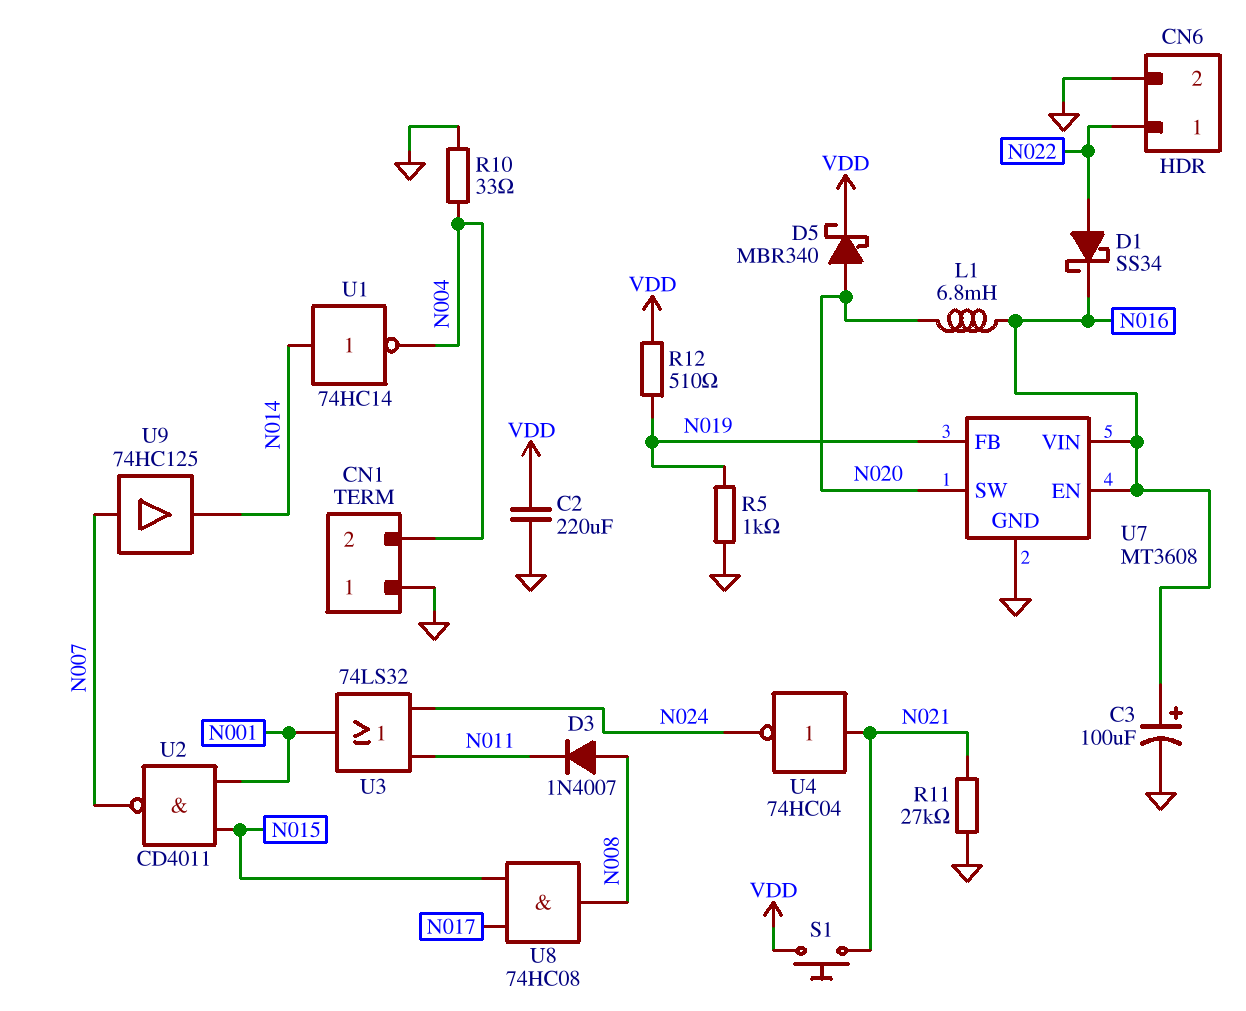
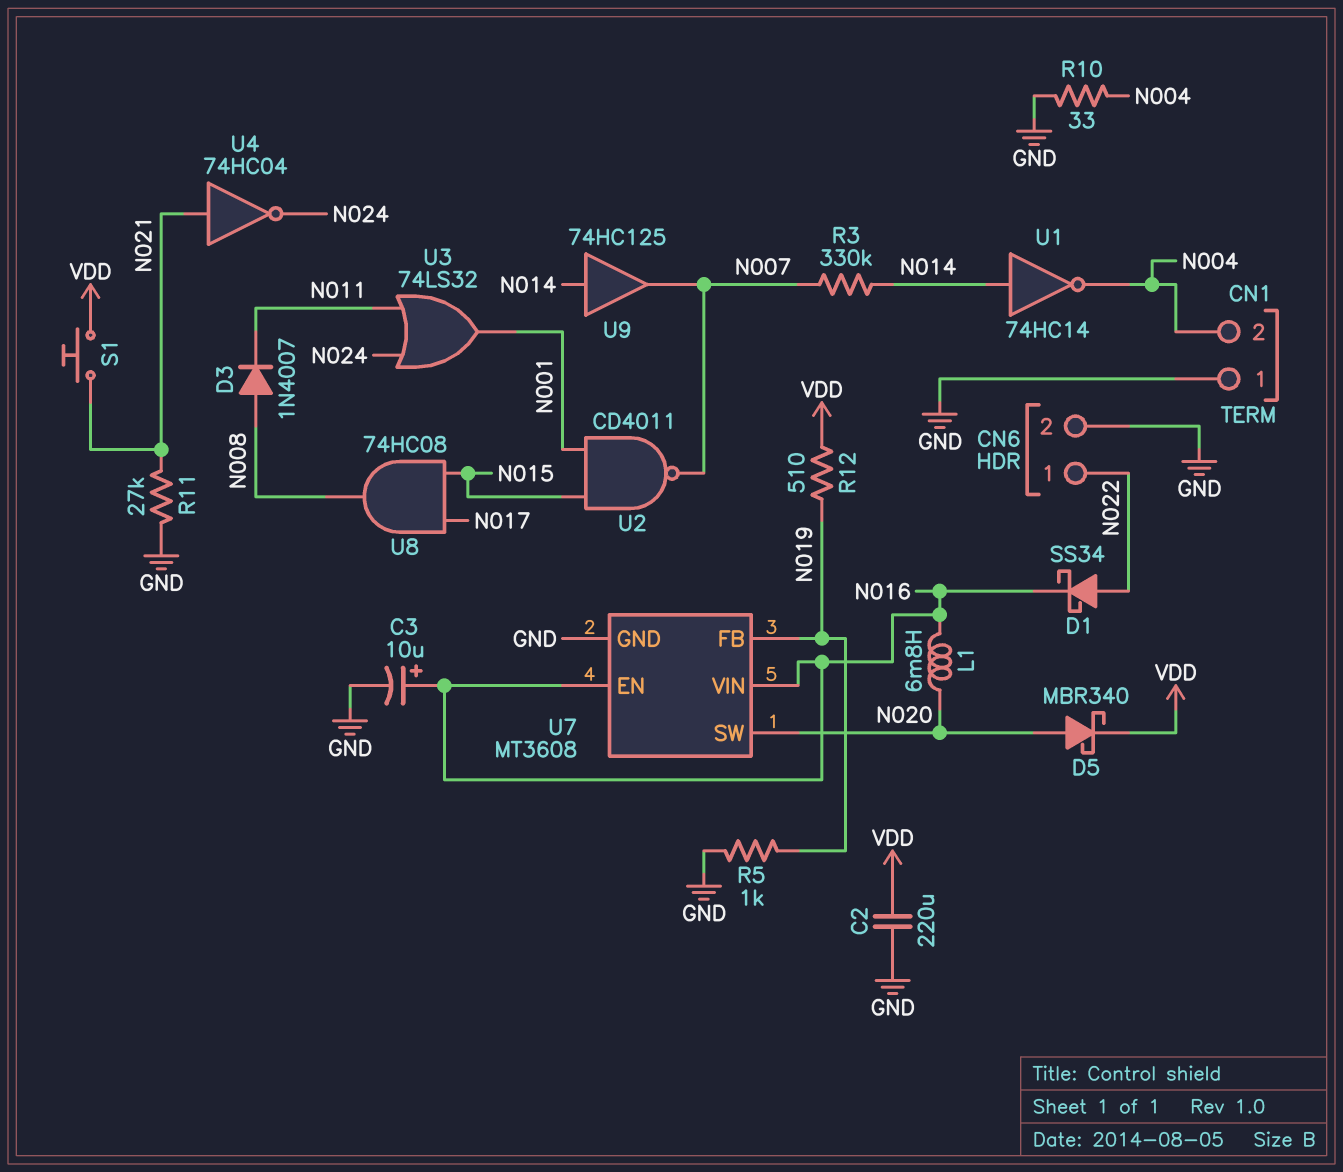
C3: 100uF (plus N016, minus GND) -> 10uF (plus N016, minus GND)
R3: none -> 330k (N007, N014)
U9: buffer 74HC125 (in N007, out N014) -> buffer 74HC125 (in N014, out N007)

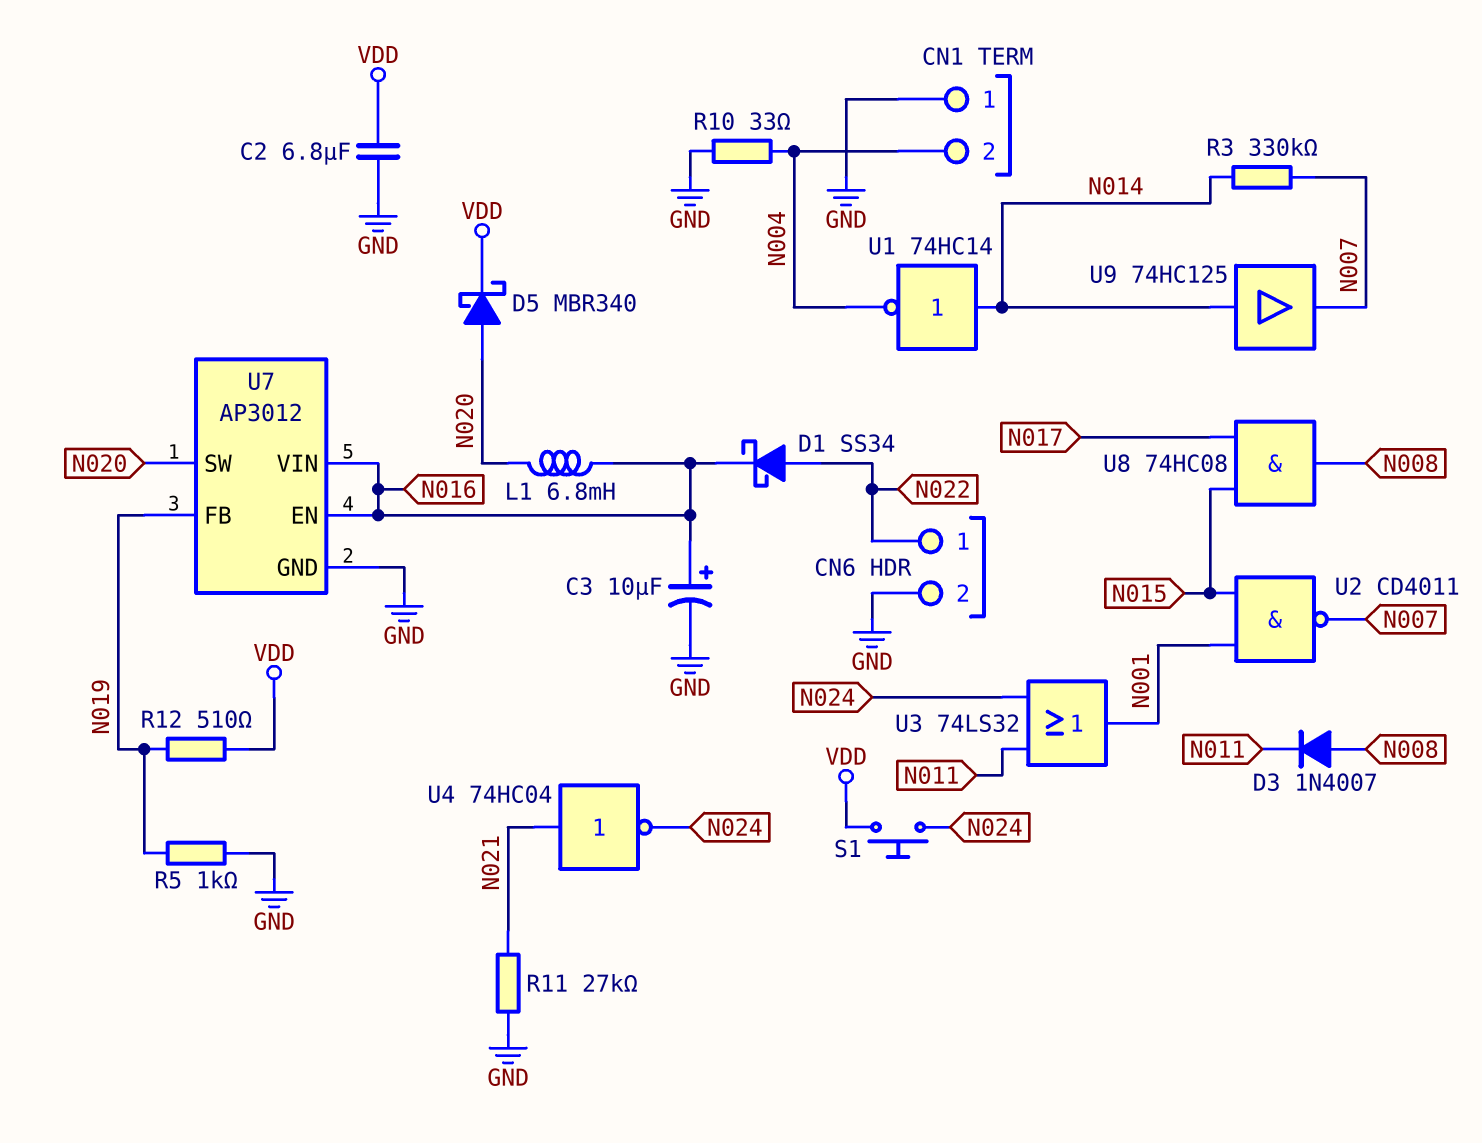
C2: 220uF (GND, VDD) -> 6.8uF (GND, VDD)
S1: button (N021, VDD) -> button (N024, VDD)
U7: MT3608 -> AP3012

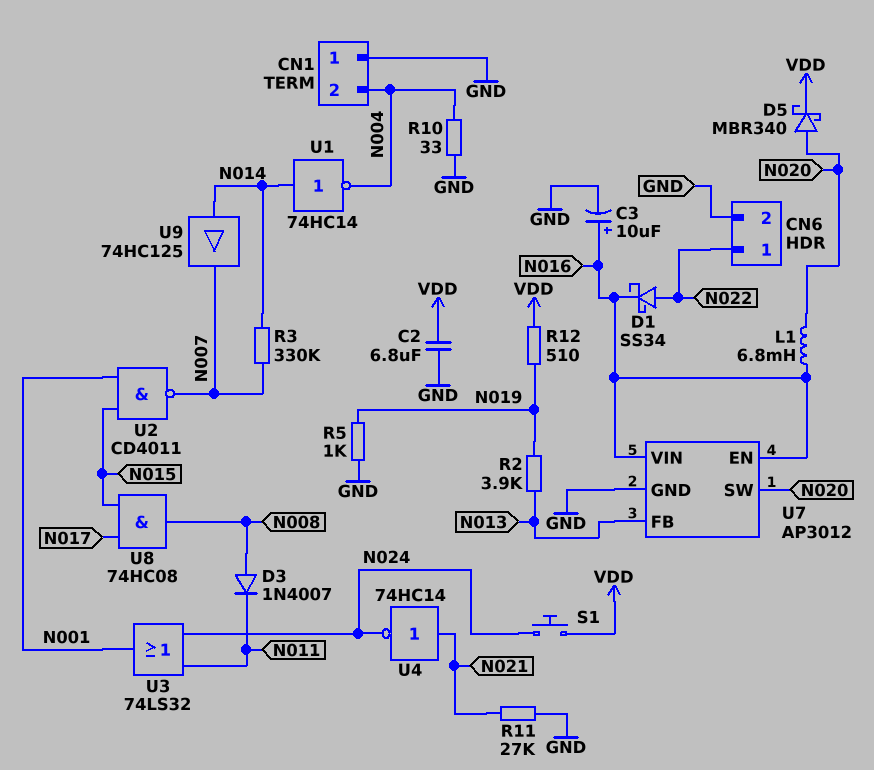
R2: none -> 3.9k (N013, N019)
U4: NOT 74HC04 (in N021, out N024) -> NOT 74HC14 (in N021, out N024)
U7 pin FB: N019 -> N013

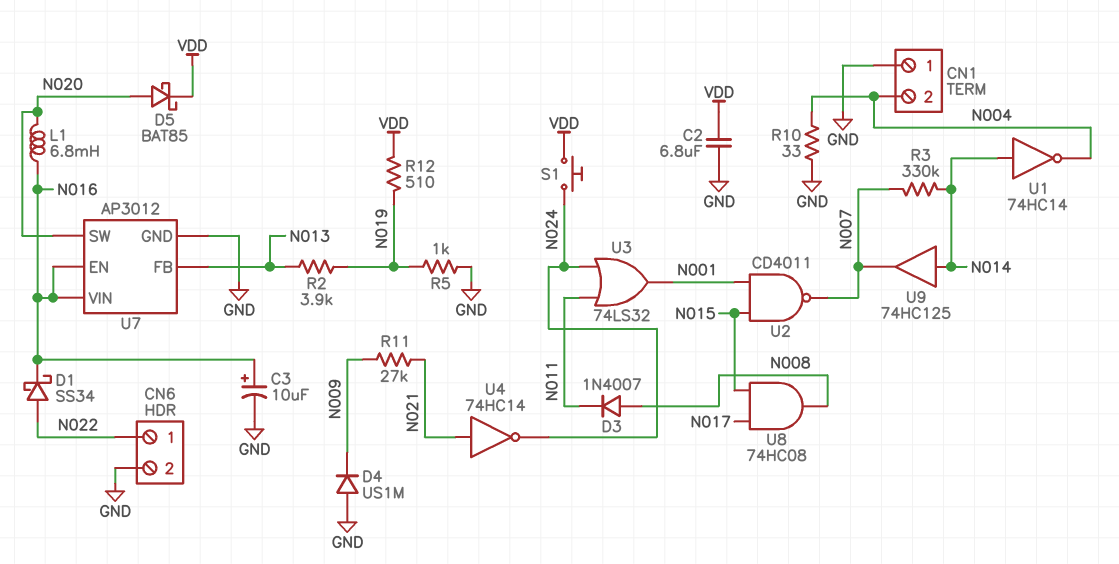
D4: none -> diode US1M (A GND, K N009)
D5: schottky MBR340 (A N020, K VDD) -> schottky BAT85 (A N020, K VDD)
R11: 27k (GND, N021) -> 27k (N009, N021)

